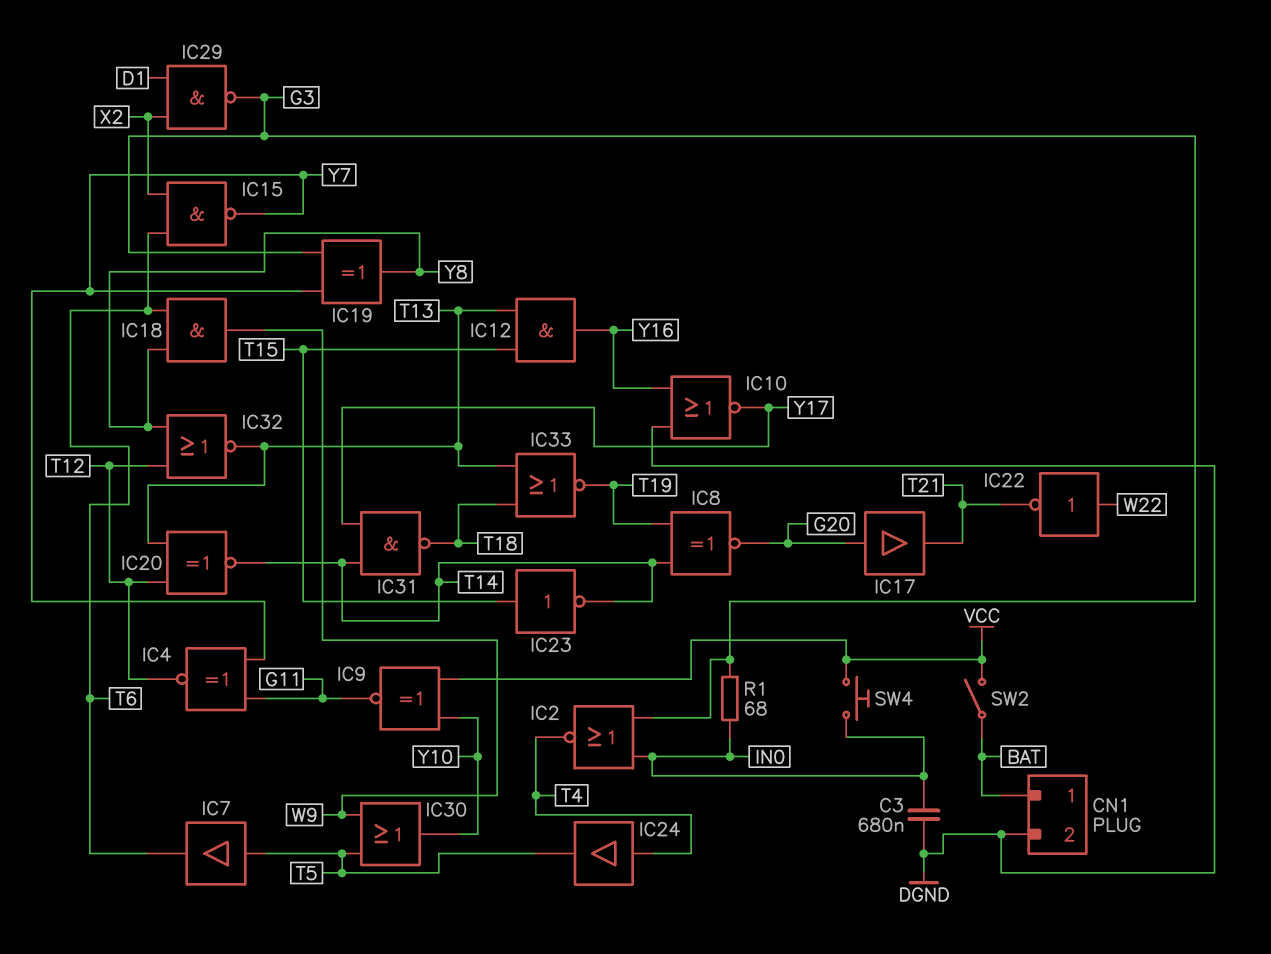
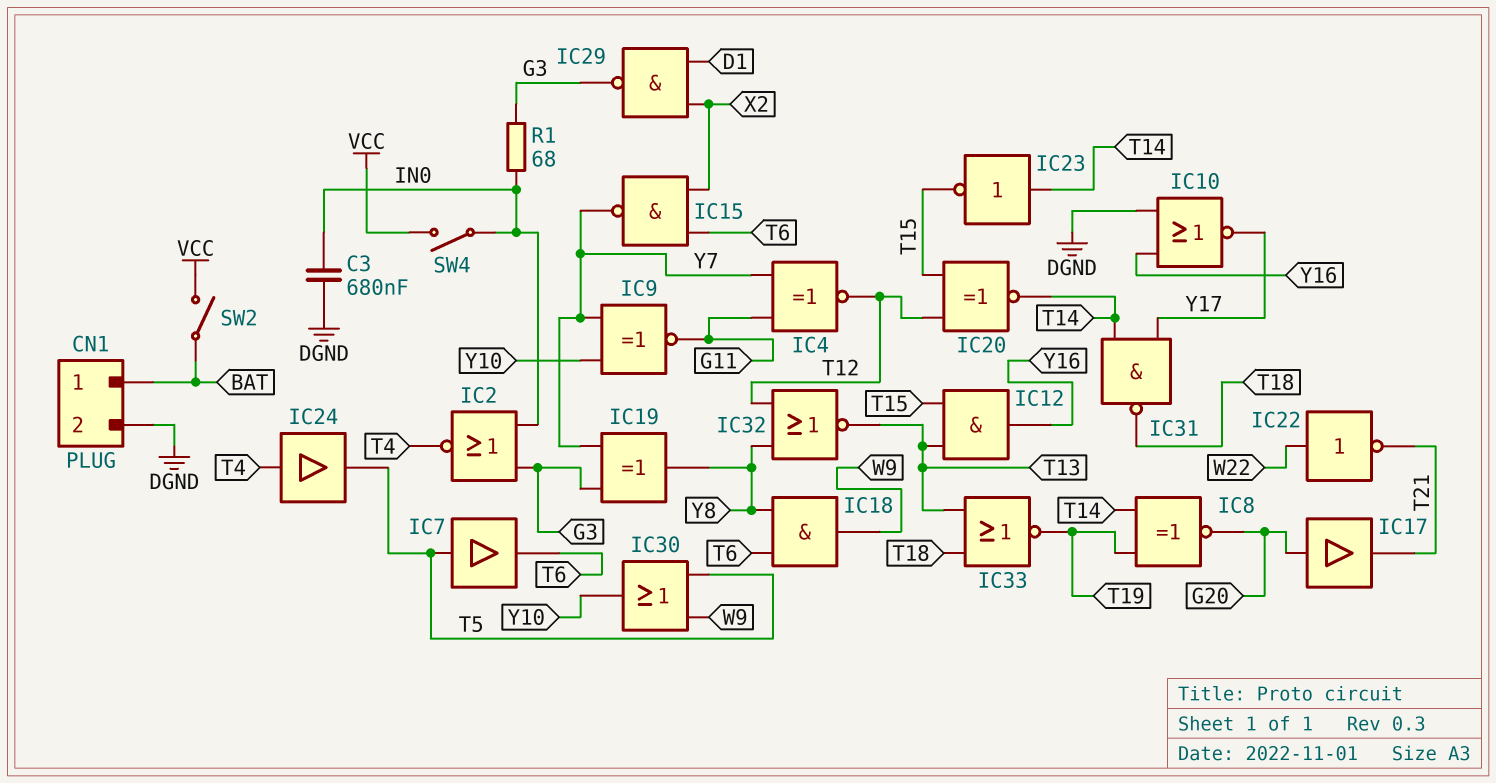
IC9: XNOR (in VCC, in Y10, out G11) -> XNOR (in Y7, in Y10, out G11)
IC20: XNOR (in T12, in T13, out T14) -> XNOR (in T12, in T15, out T14)
IC23: NOT (in T15, out T14) -> NOT (in T14, out T15)
SW4: button (IN0, VCC) -> switch (IN0, VCC)

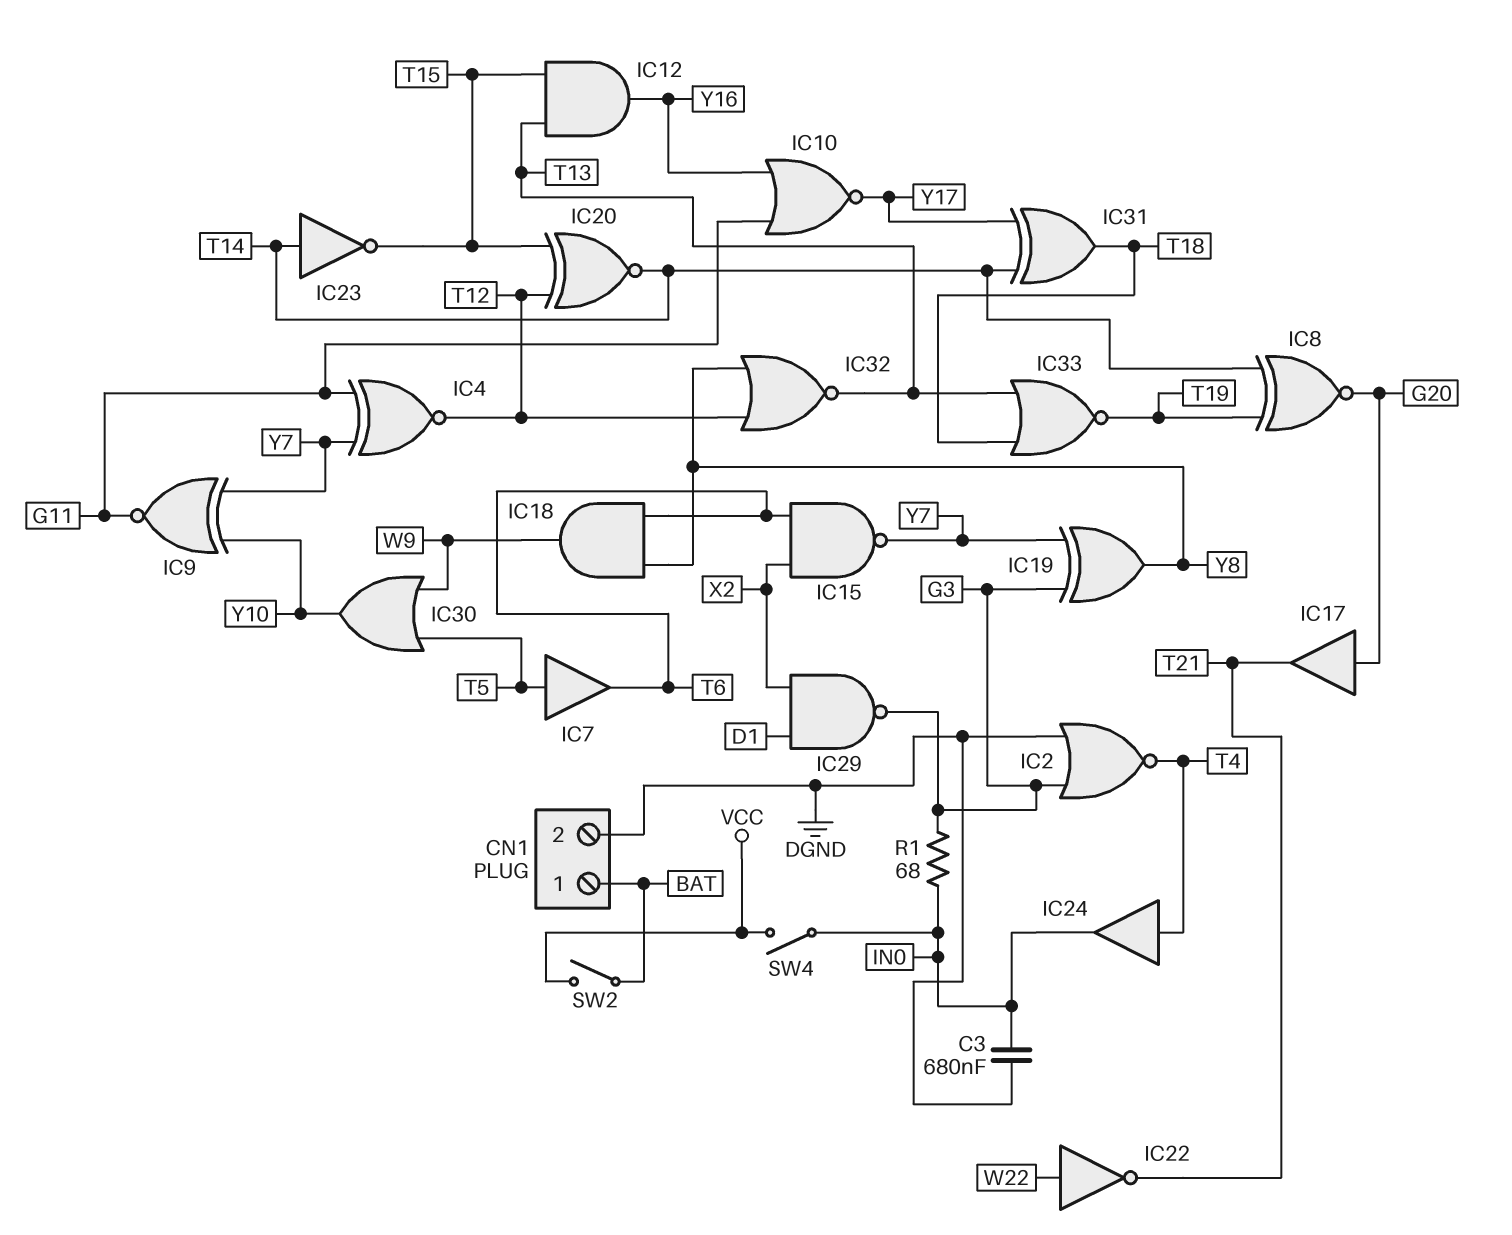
IC2: NOR (in G3, in IN0, out T4) -> NOR (in DGND, in G3, out T4)
IC10: NOR (in DGND, in Y16, out Y17) -> NOR (in G11, in Y16, out Y17)
IC24: buffer (in T4, out T5) -> buffer (in T4, out IN0)
IC31: NAND (in T14, in Y17, out T18) -> XOR (in T14, in Y17, out T18)

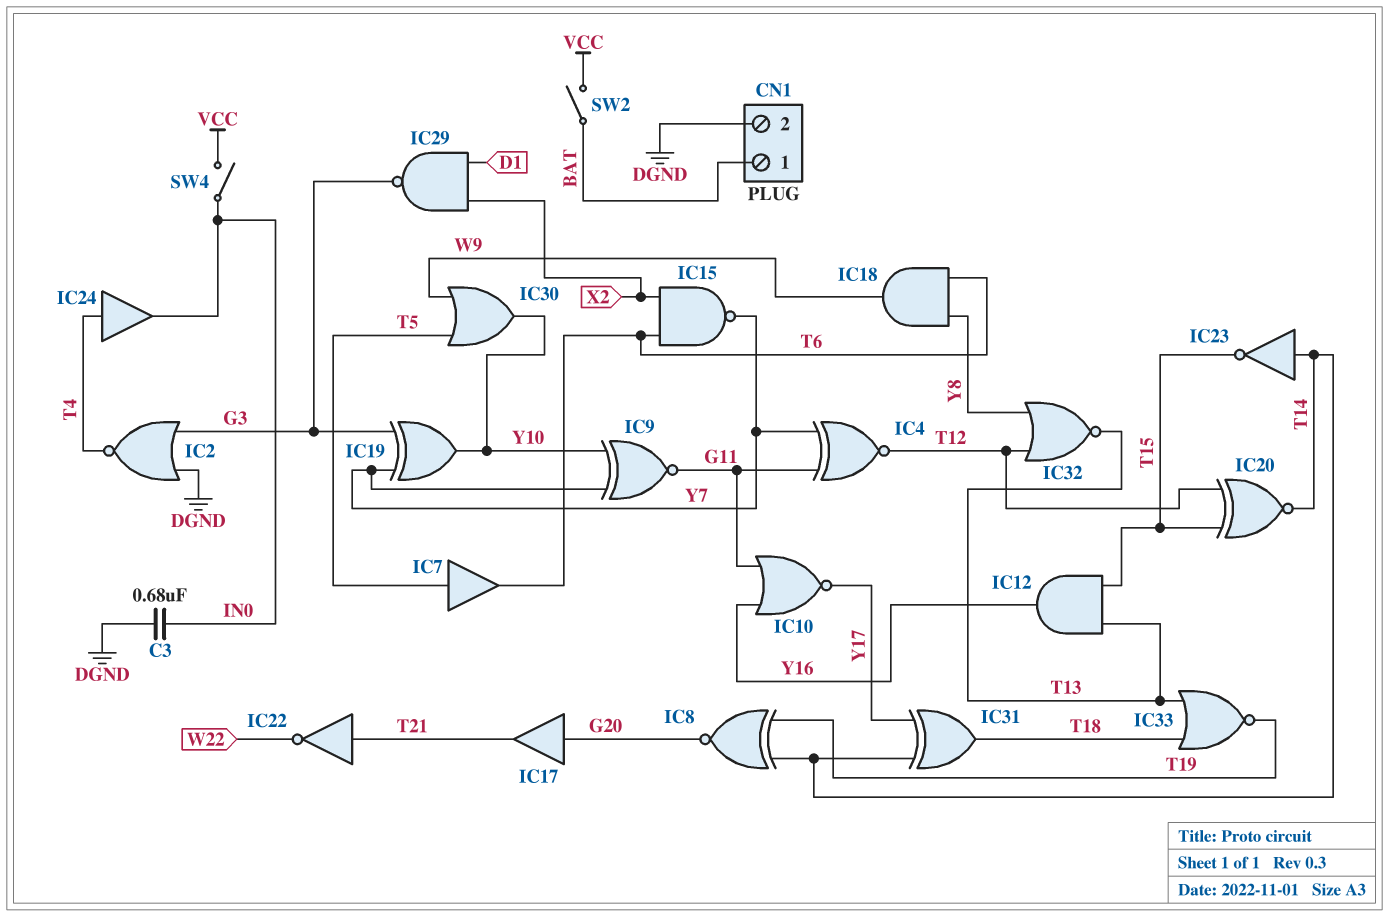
IC19: XOR (in G3, in Y7, out Y8) -> XOR (in G3, in Y7, out Y10)
IC22: NOT (in W22, out T21) -> NOT (in T21, out W22)
R1: 68 (G3, IN0) -> none

